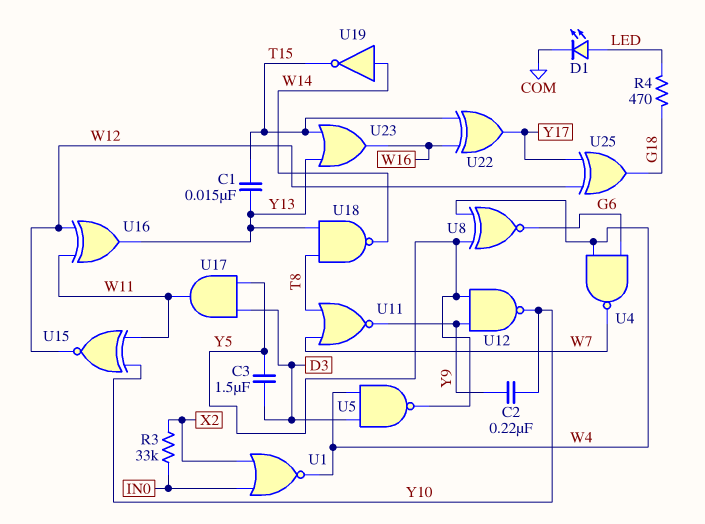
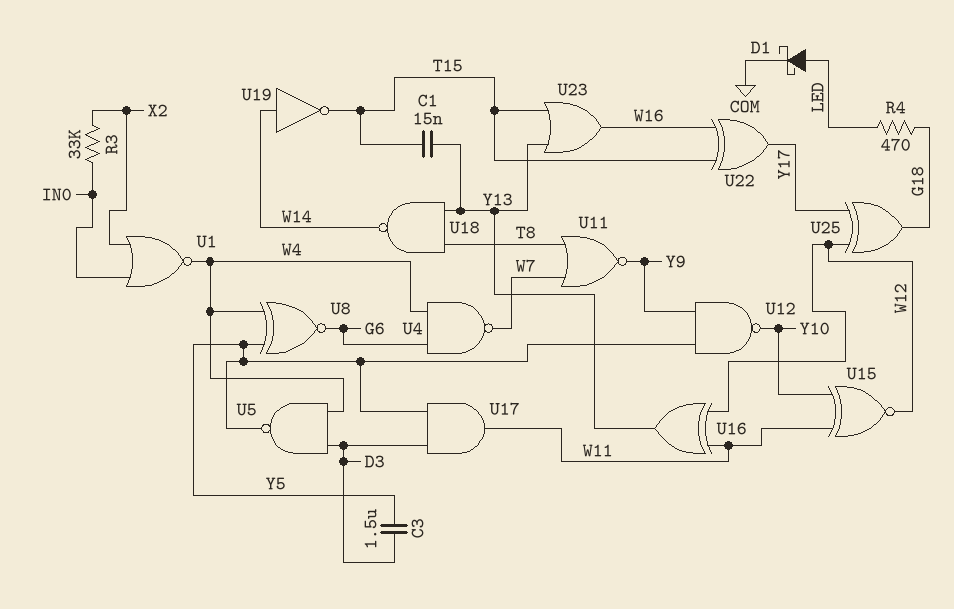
C2: 220nF (Y9, Y10) -> none
D1: LED (A LED, K COM) -> schottky (A LED, K COM)

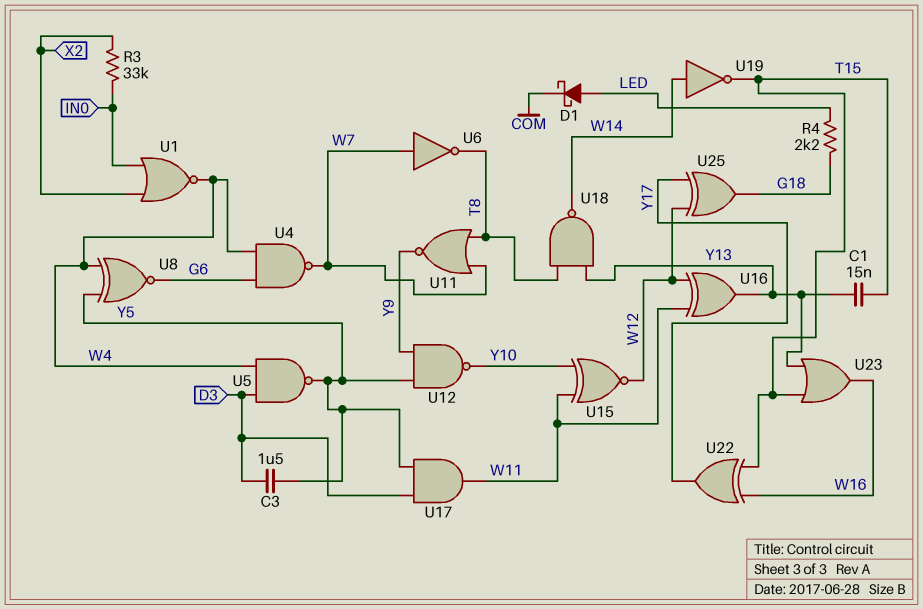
R4: 470 (G18, LED) -> 2.2k (G18, LED)
U6: none -> NOT (in W7, out T8)

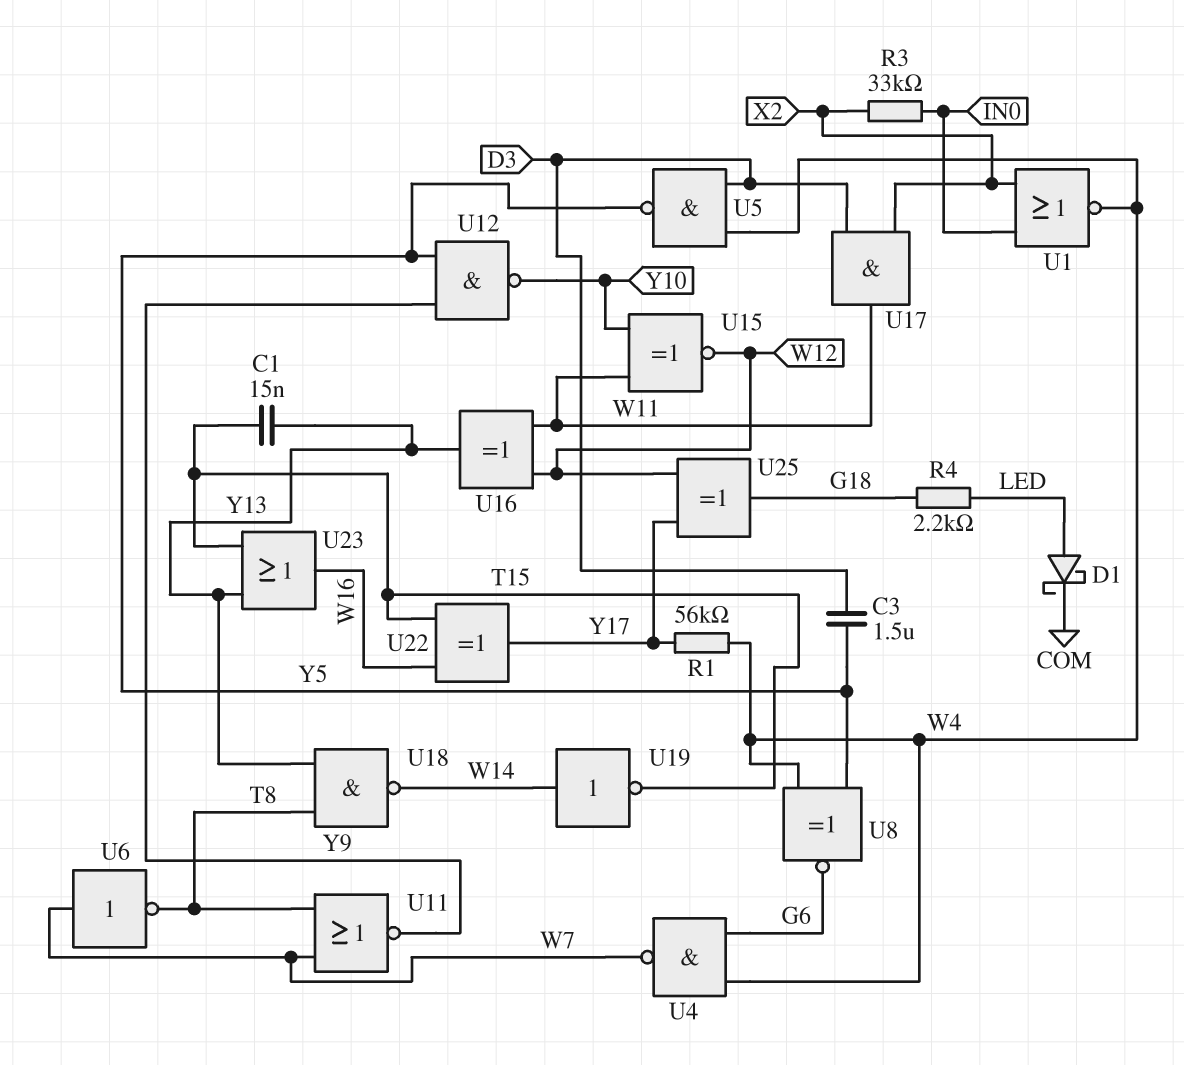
R1: none -> 56k (W4, Y17)
U17: AND (in D3, in Y5, out W11) -> AND (in D3, in X2, out W11)

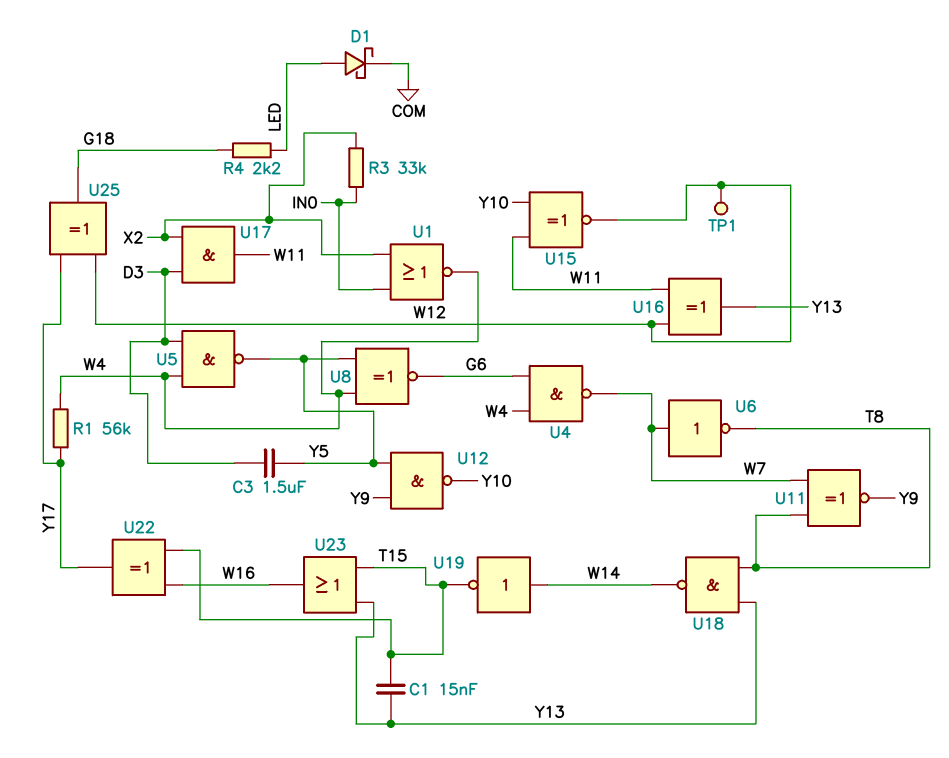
TP1: none -> test point (W12)
U11: NOR (in T8, in W7, out Y9) -> XNOR (in T8, in W7, out Y9)

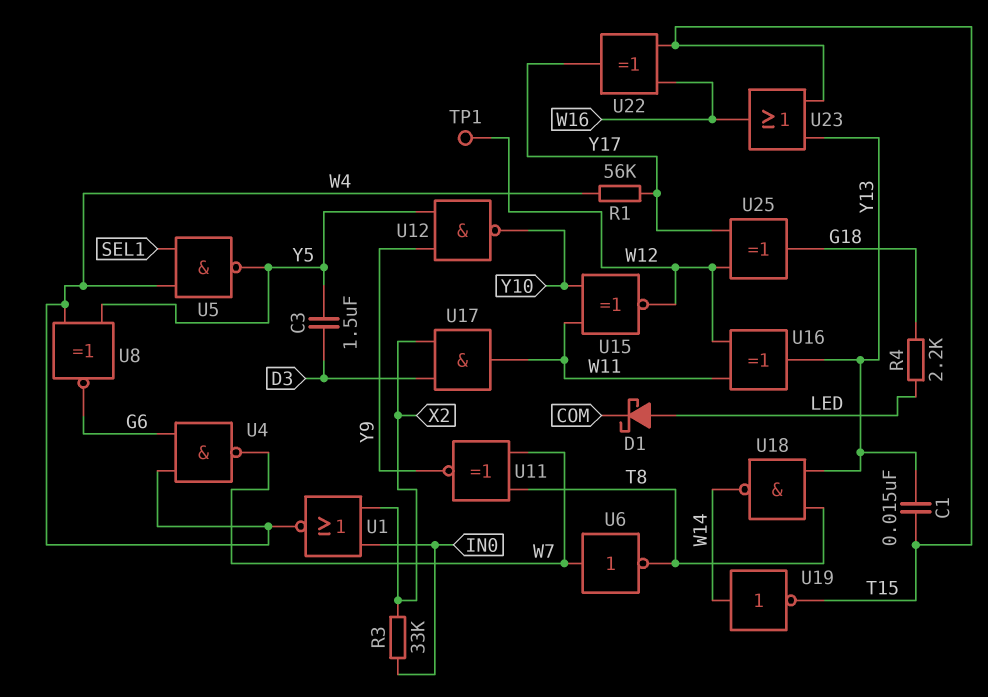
U5: NAND (in D3, in W4, out Y5) -> NAND (in SEL1, in W4, out Y5)

